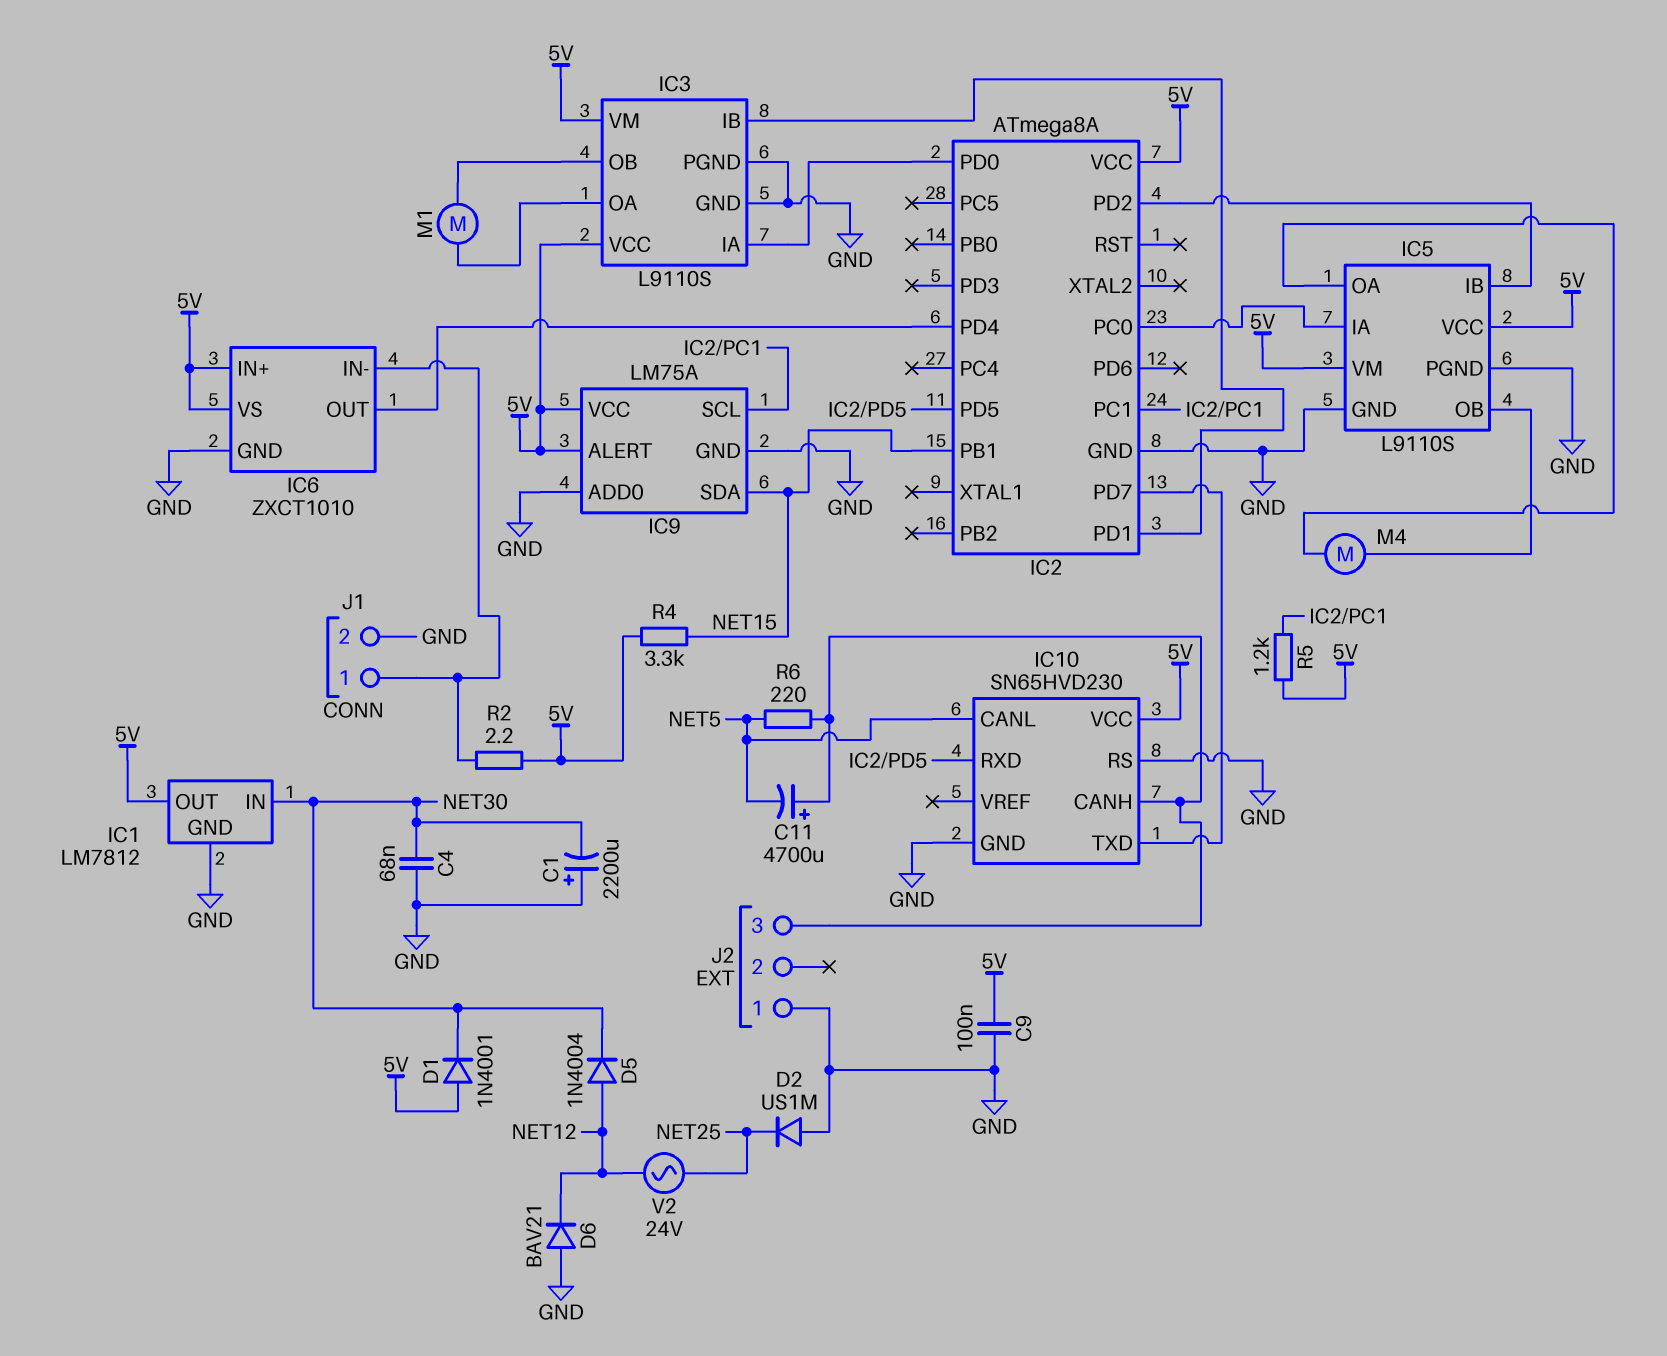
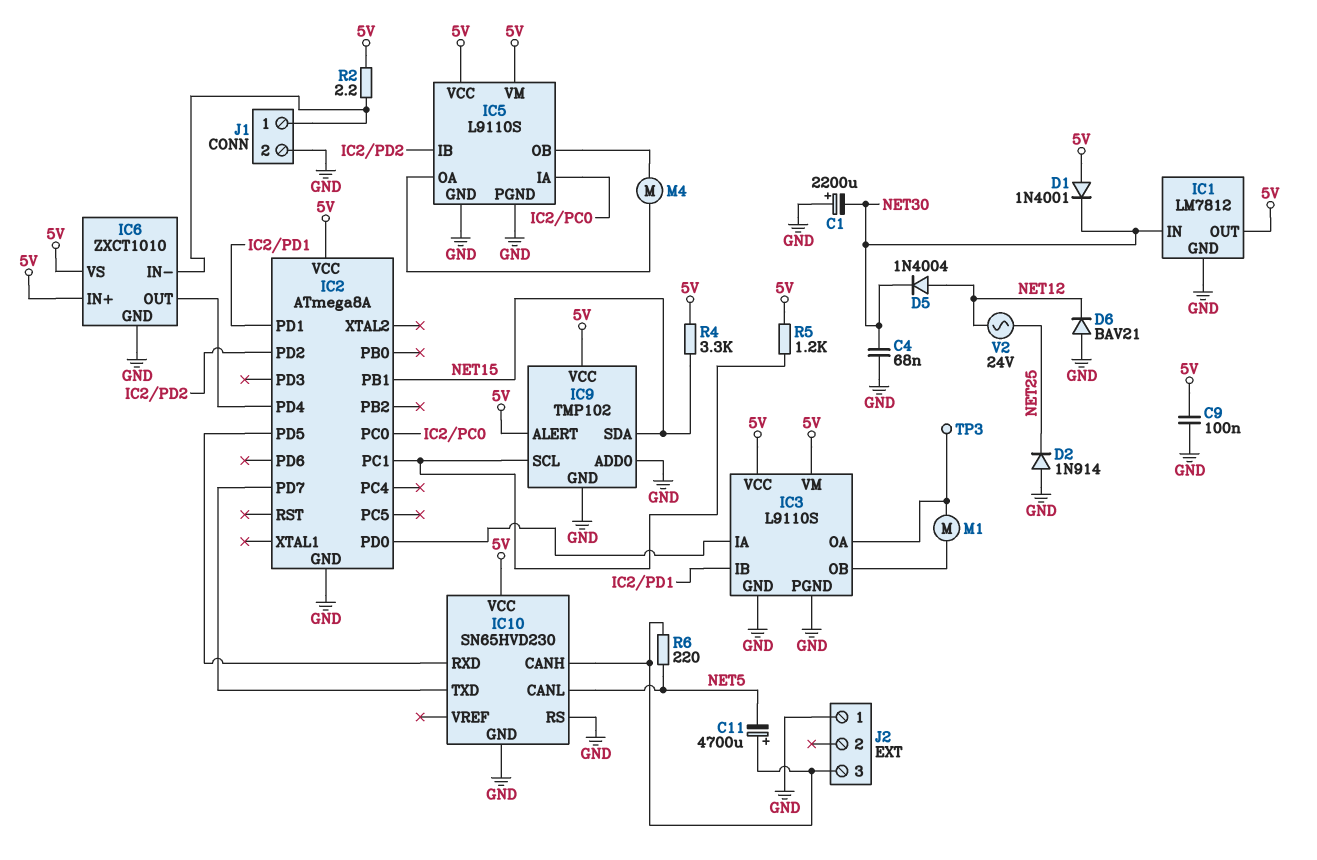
D2: diode US1M (A GND, K NET25) -> diode 1N914 (A GND, K NET25)
IC9: LM75A -> TMP102
TP3: none -> test point (IC3/OA)

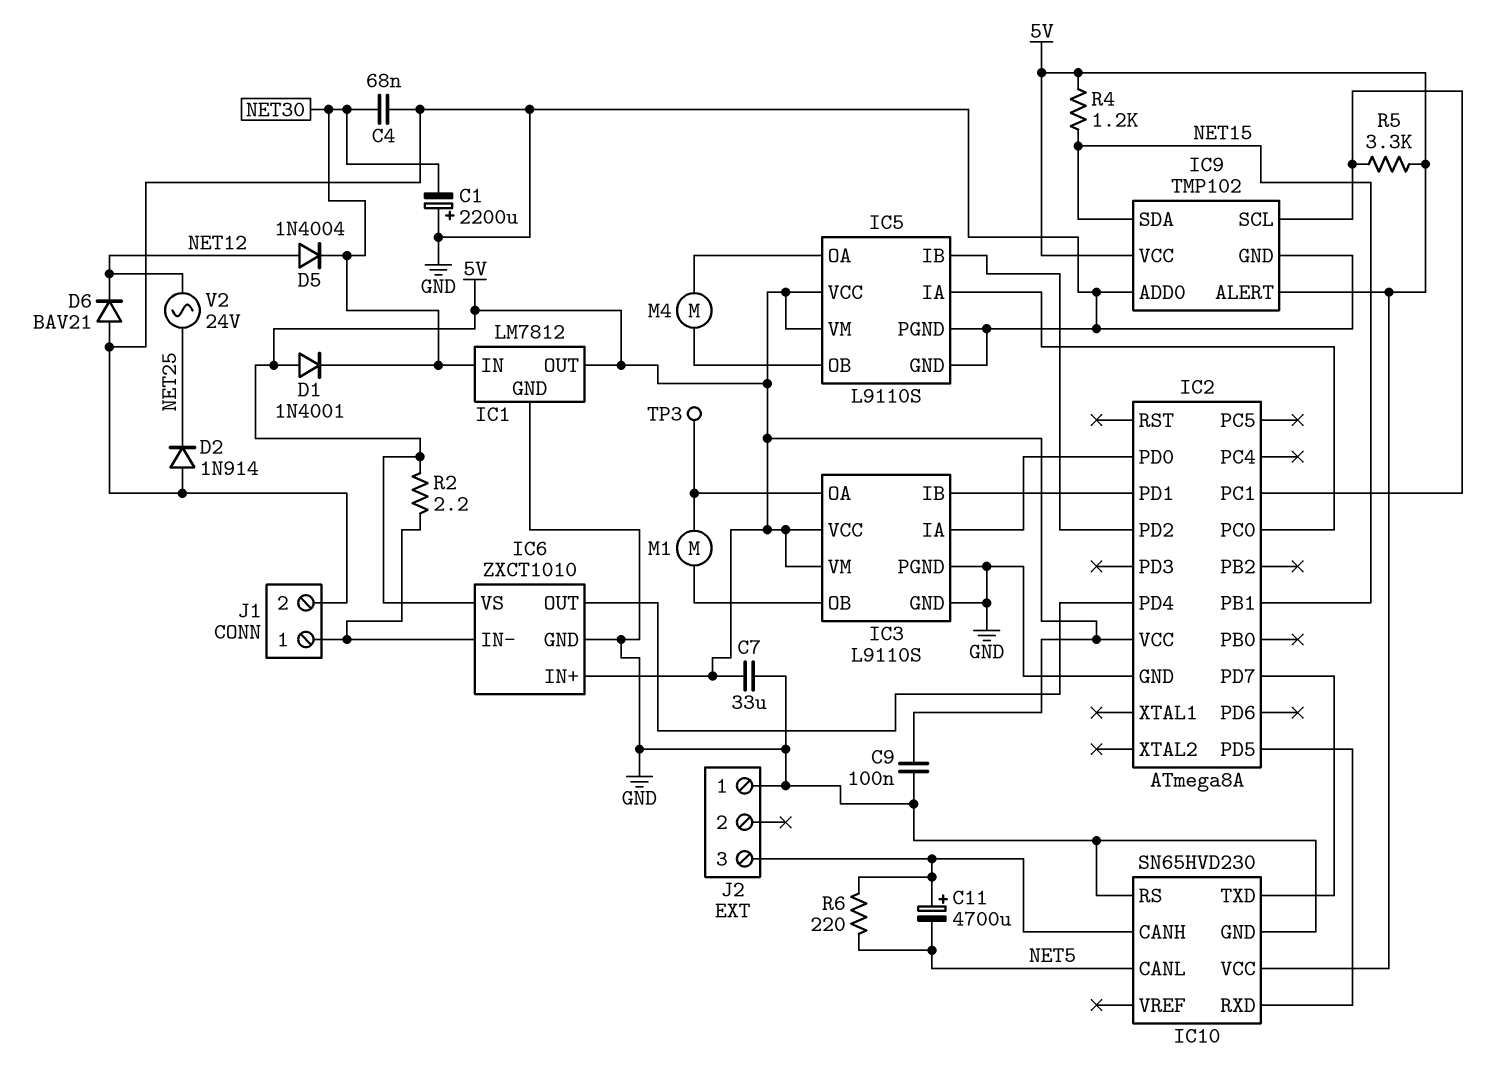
C7: none -> 33uF (5V, GND)
R4: 3.3k (5V, NET15) -> 1.2k (5V, NET15)
R5: 1.2k (5V, IC2/PC1) -> 3.3k (5V, IC2/PC1)

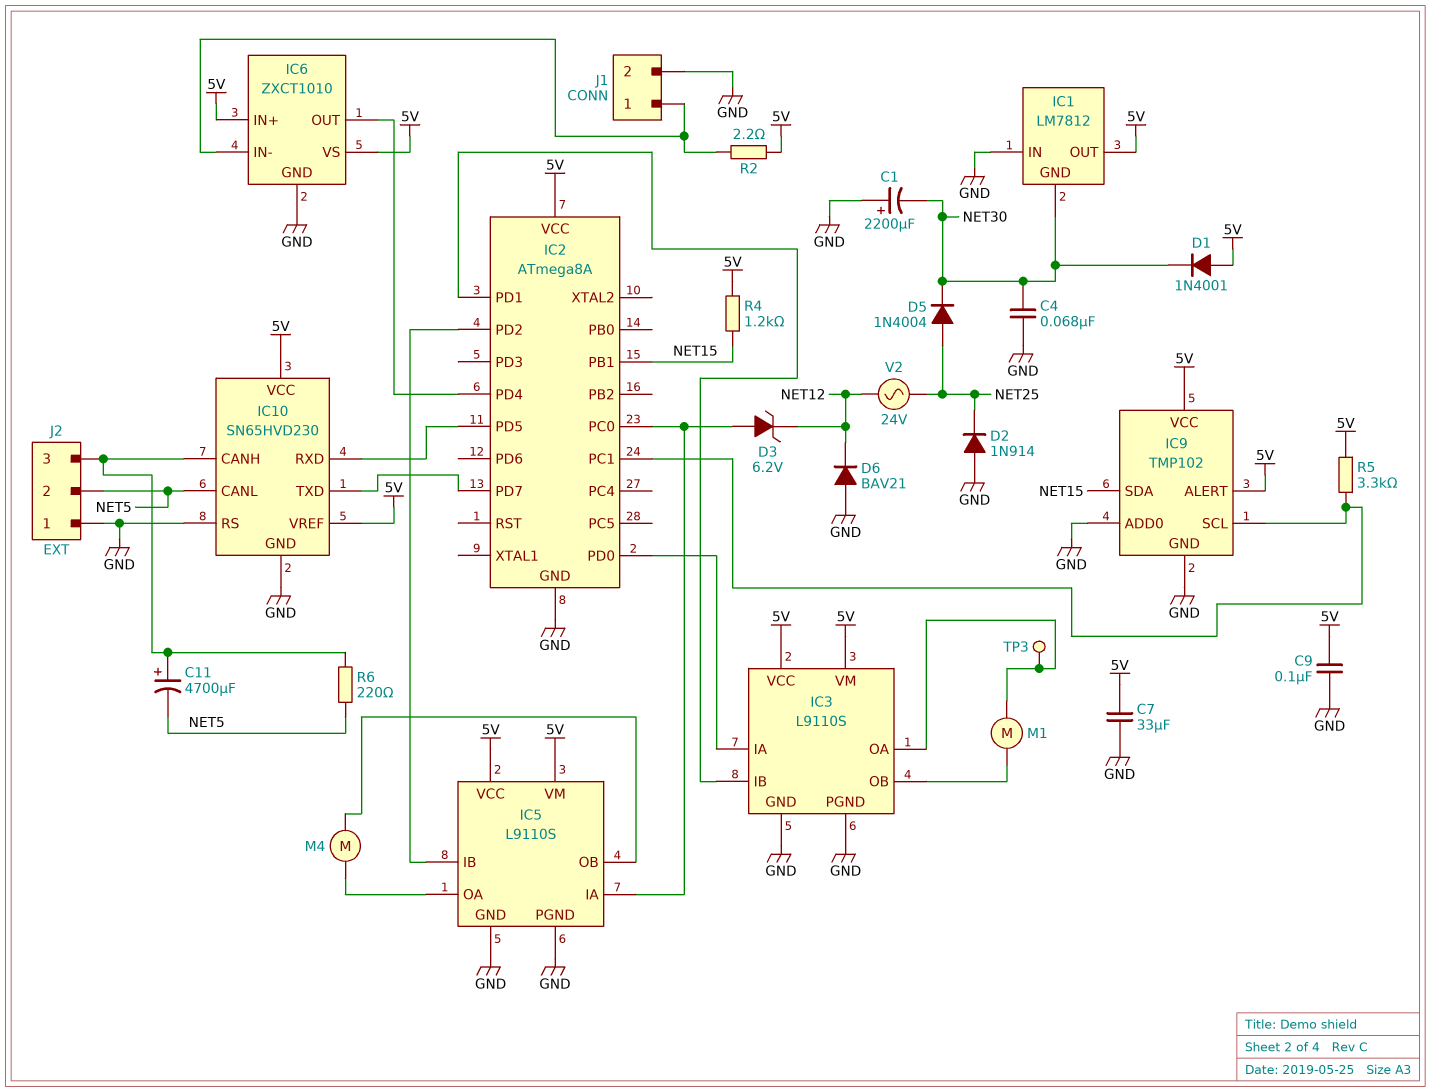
D3: none -> zener 6.2V (A IC2/PC0, K NET12)
D5: diode 1N4004 (A NET12, K NET30) -> diode 1N4004 (A NET25, K NET30)
IC1 pin GND: GND -> NET30
IC1 pin IN: NET30 -> GND
IC10 pin VREF: none -> 5V
J2 pin 2: none -> NET5

